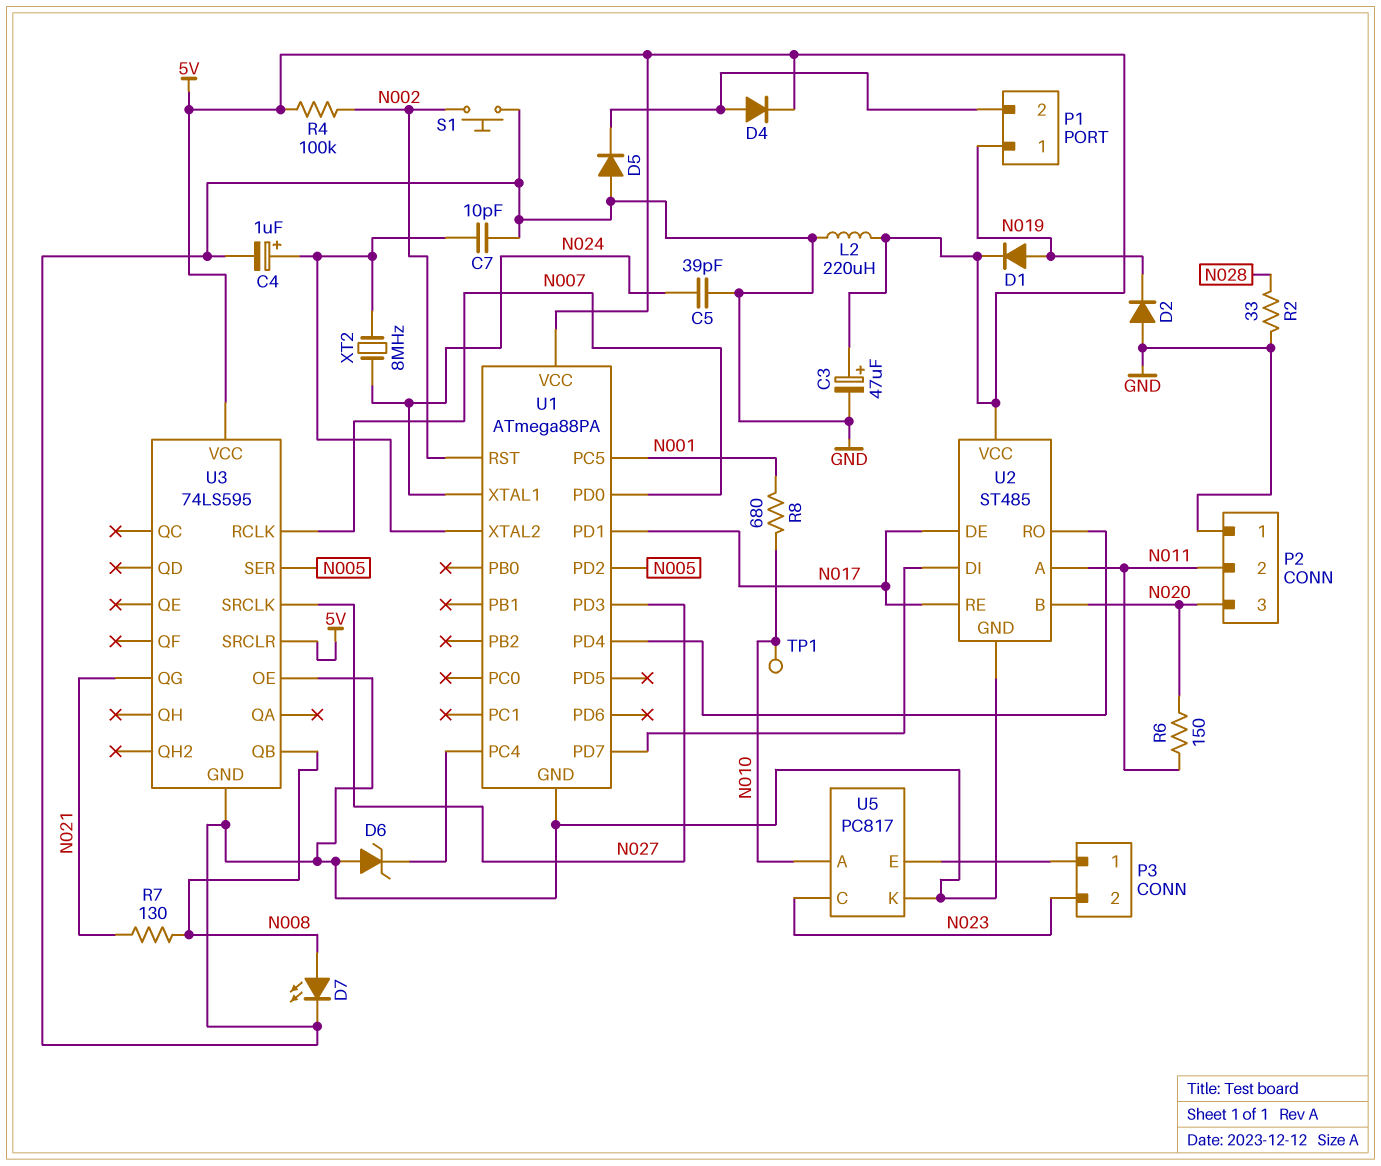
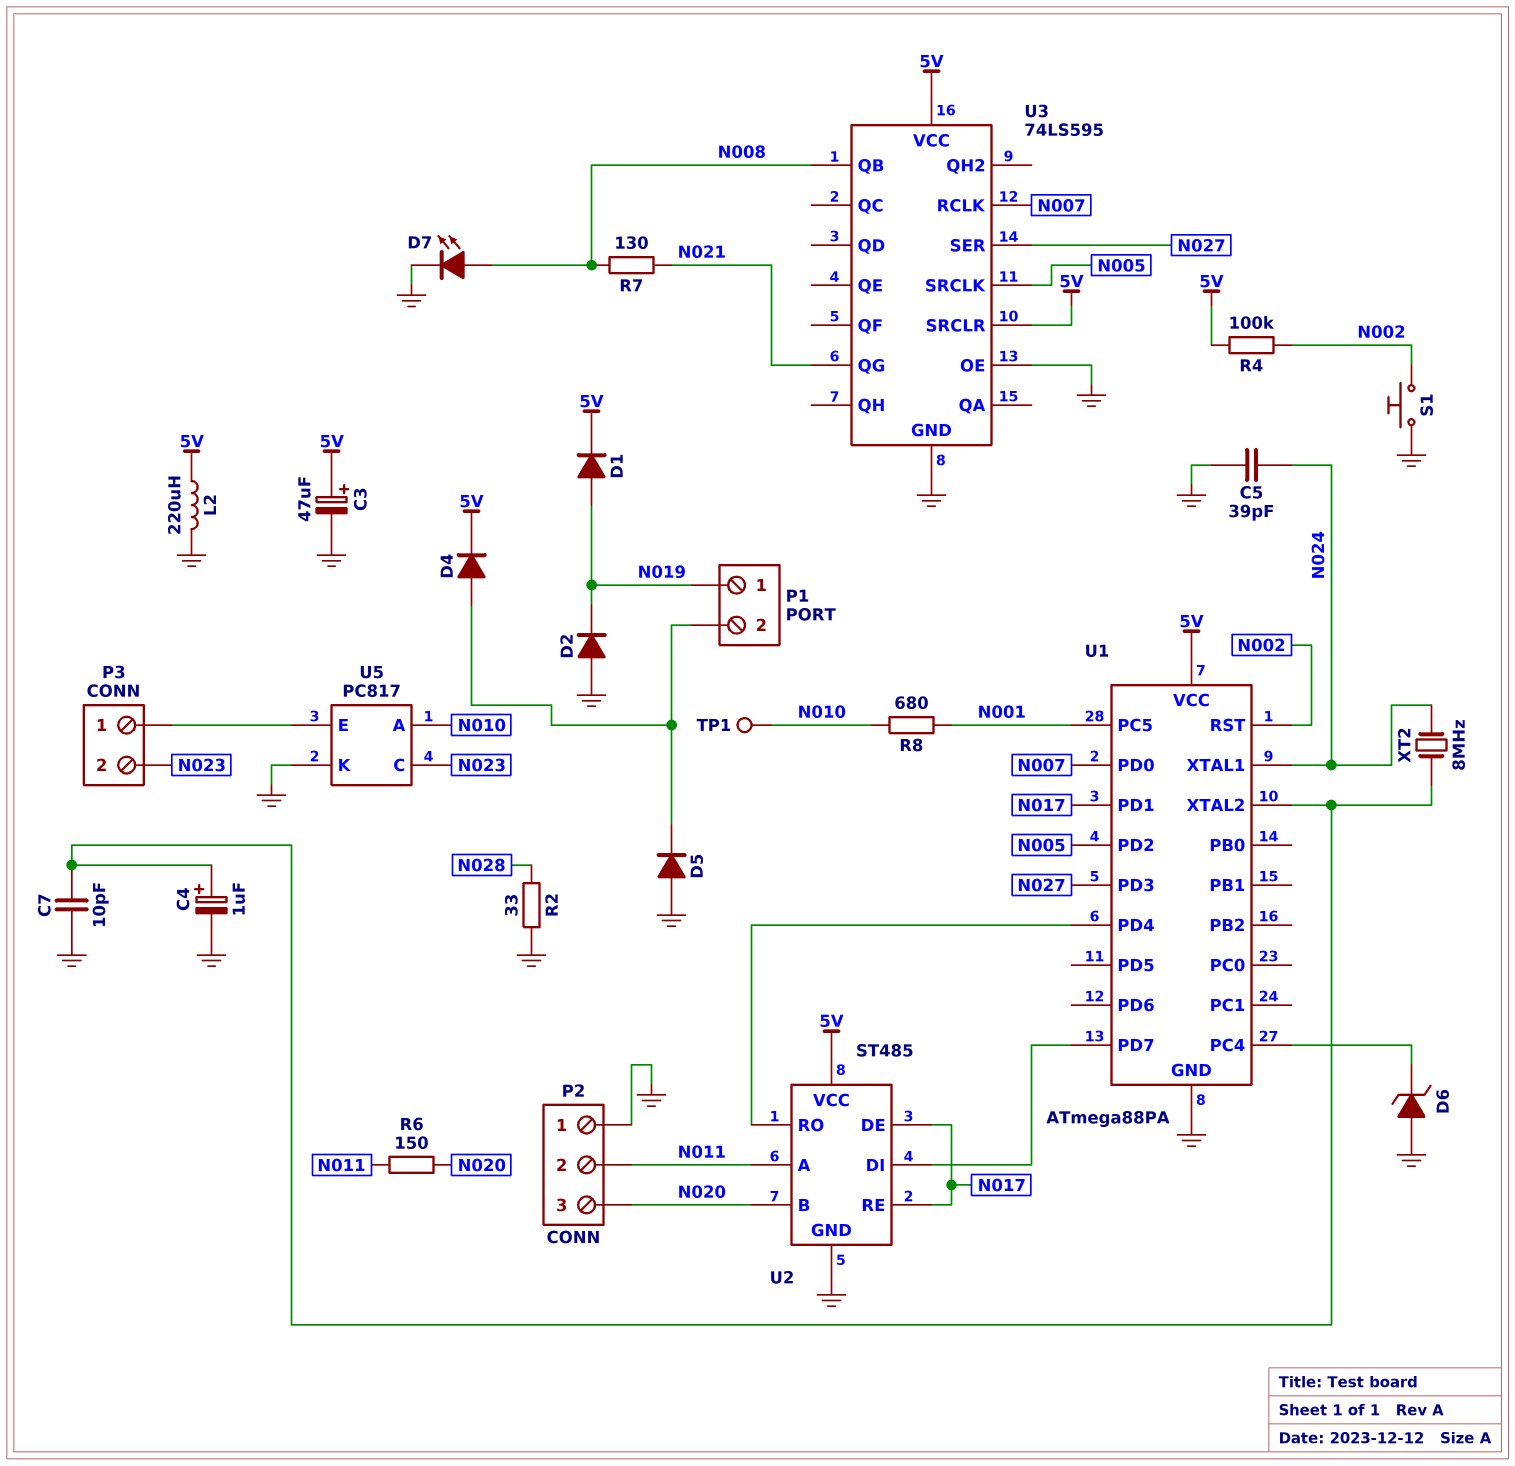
U3 pin SER: N005 -> N027
U3 pin SRCLK: N027 -> N005

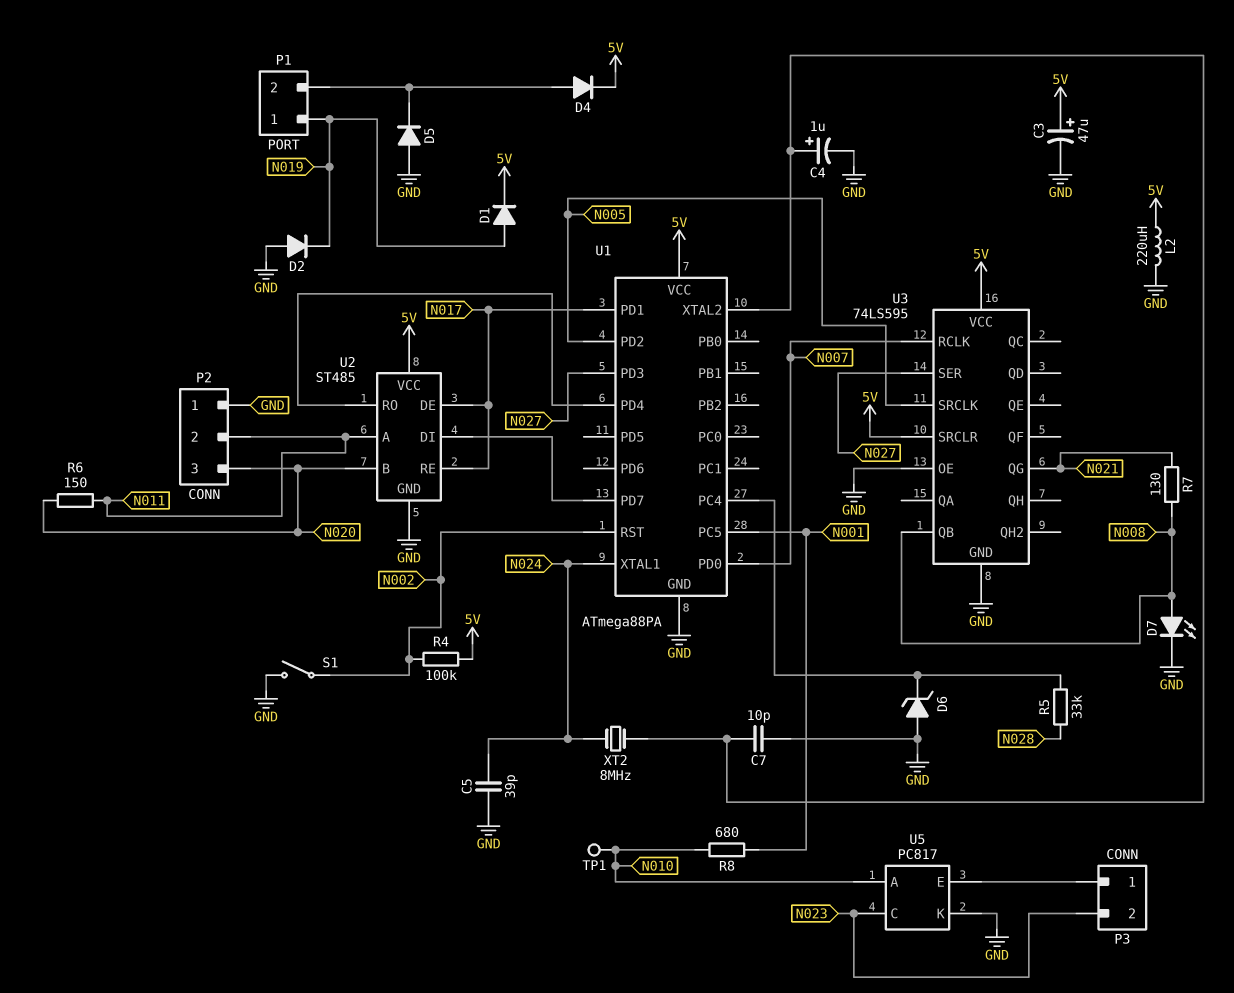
R2: 33 (GND, N028) -> none
R5: none -> 33k (N028, U1/PC4)
S1: button (GND, N002) -> switch (GND, N002)

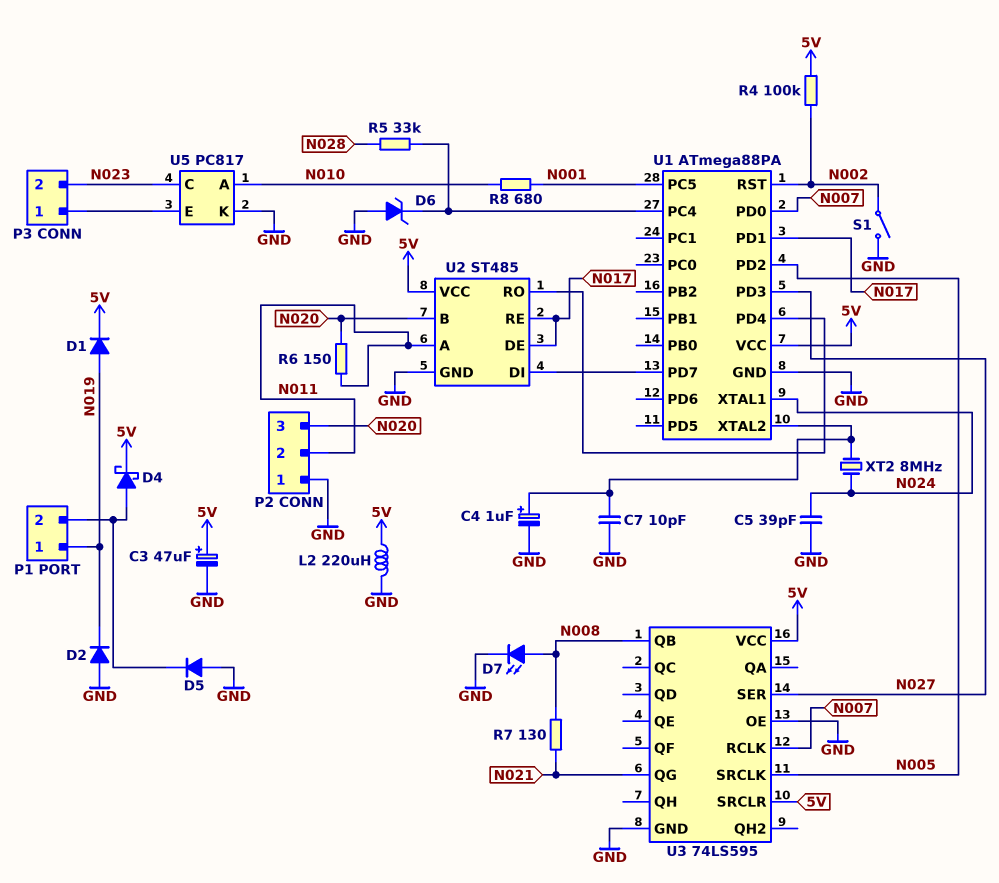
D4: diode (A P1/2, K 5V) -> schottky (A P1/2, K 5V)
TP1: test point (N010) -> none

